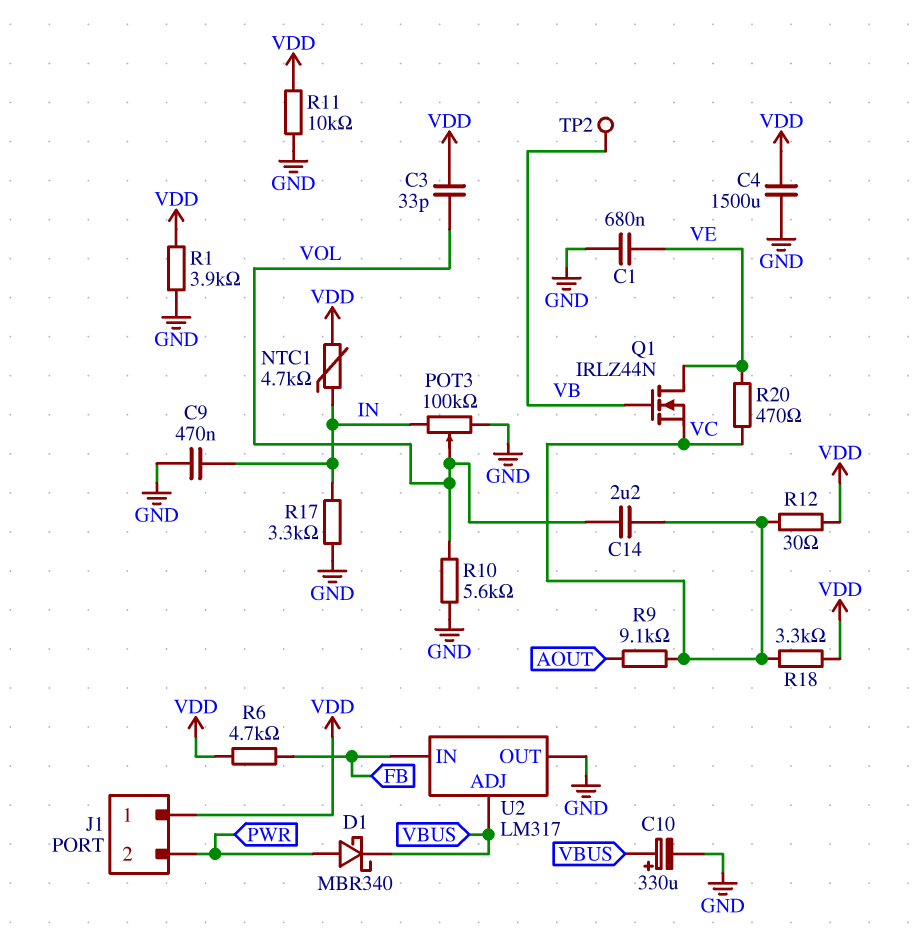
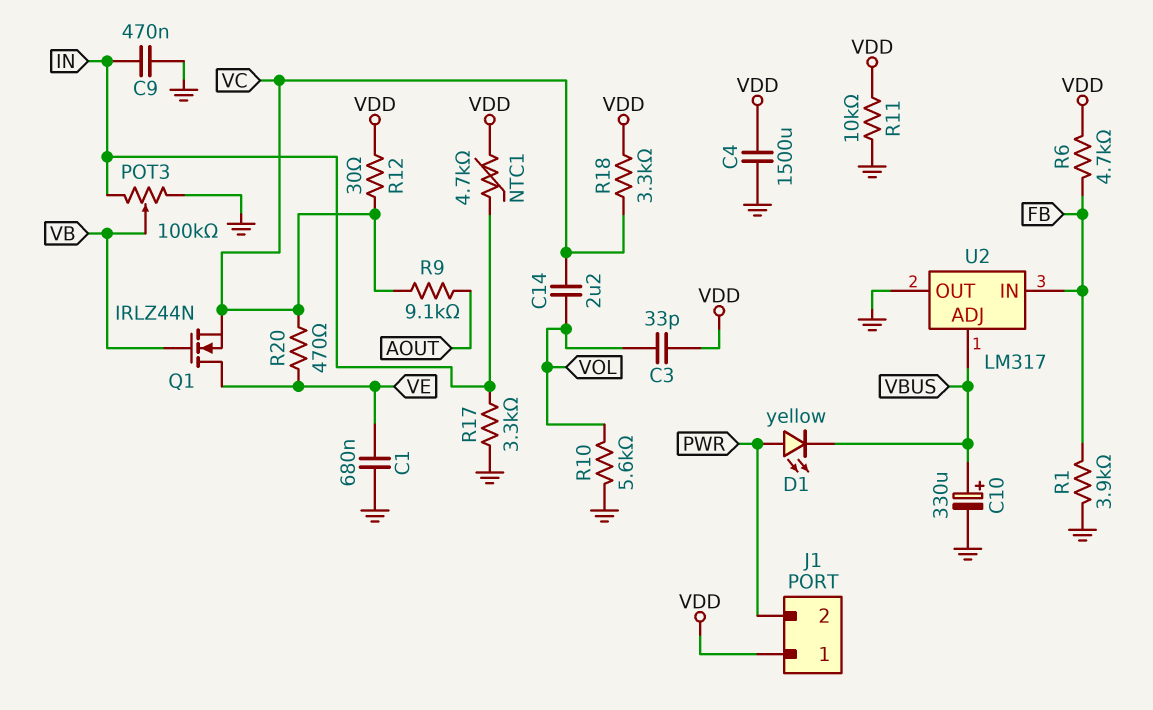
D1: schottky MBR340 (A PWR, K VBUS) -> LED yellow (A PWR, K VBUS)
POT3: 100k (GND, IN, wiper VOL) -> 100k (GND, IN, wiper VB)
R1: 3.9k (GND, VDD) -> 3.9k (FB, GND)
TP2: test point (VB) -> none

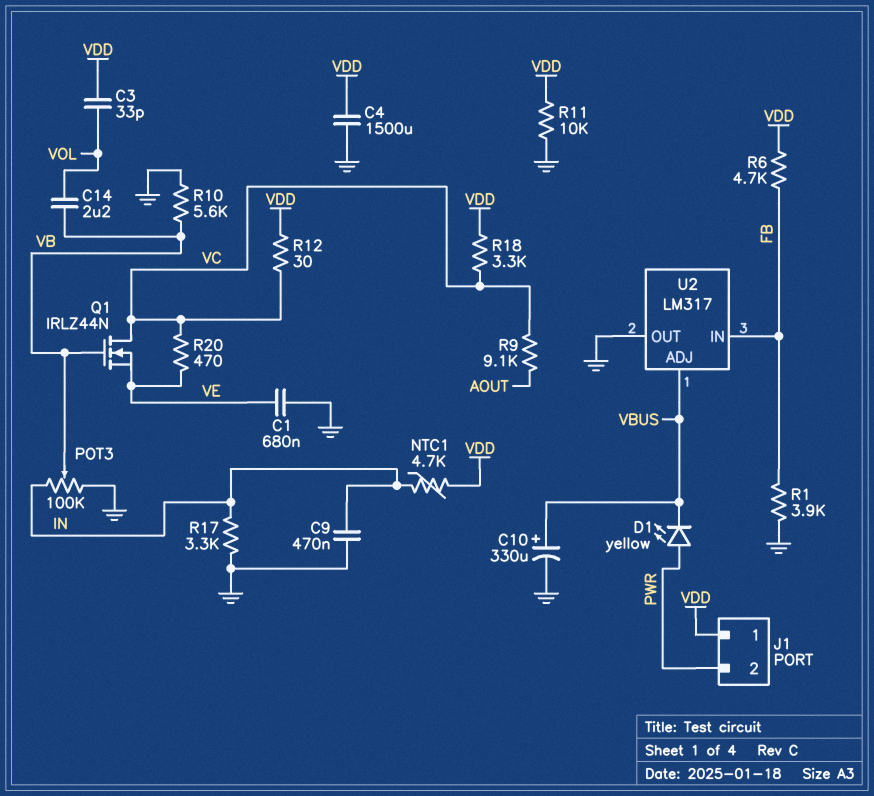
C14: 2.2uF (VC, VOL) -> 2.2uF (VB, VOL)
Q1: NMOS IRLZ44N (G VB, D VE, S VC) -> NMOS IRLZ44N (G VB, D VC, S VE)
R10: 5.6k (GND, VOL) -> 5.6k (GND, VB)

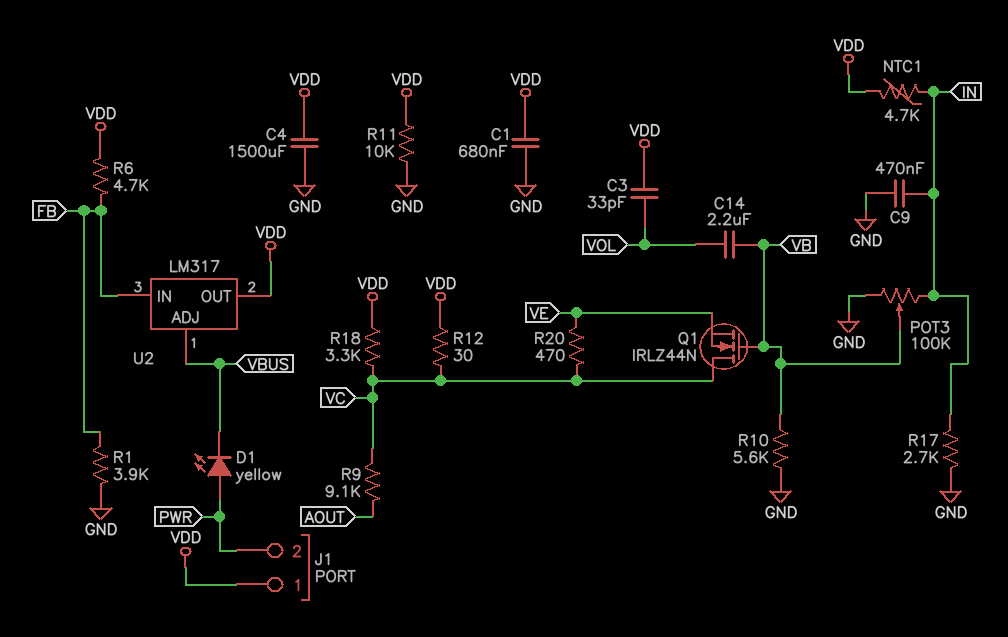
C1: 680nF (GND, VE) -> 680nF (GND, VDD)
C10: 330uF (plus VBUS, minus GND) -> none
R17: 3.3k (GND, IN) -> 2.7k (GND, IN)
U2 pin OUT: GND -> VDD

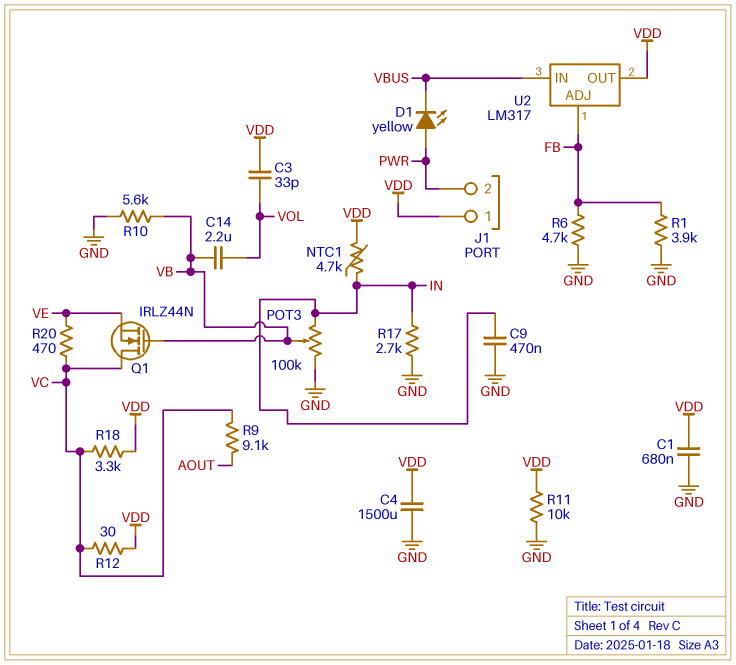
R6: 4.7k (FB, VDD) -> 4.7k (FB, GND)
U2 pin ADJ: VBUS -> FB
U2 pin IN: FB -> VBUS

